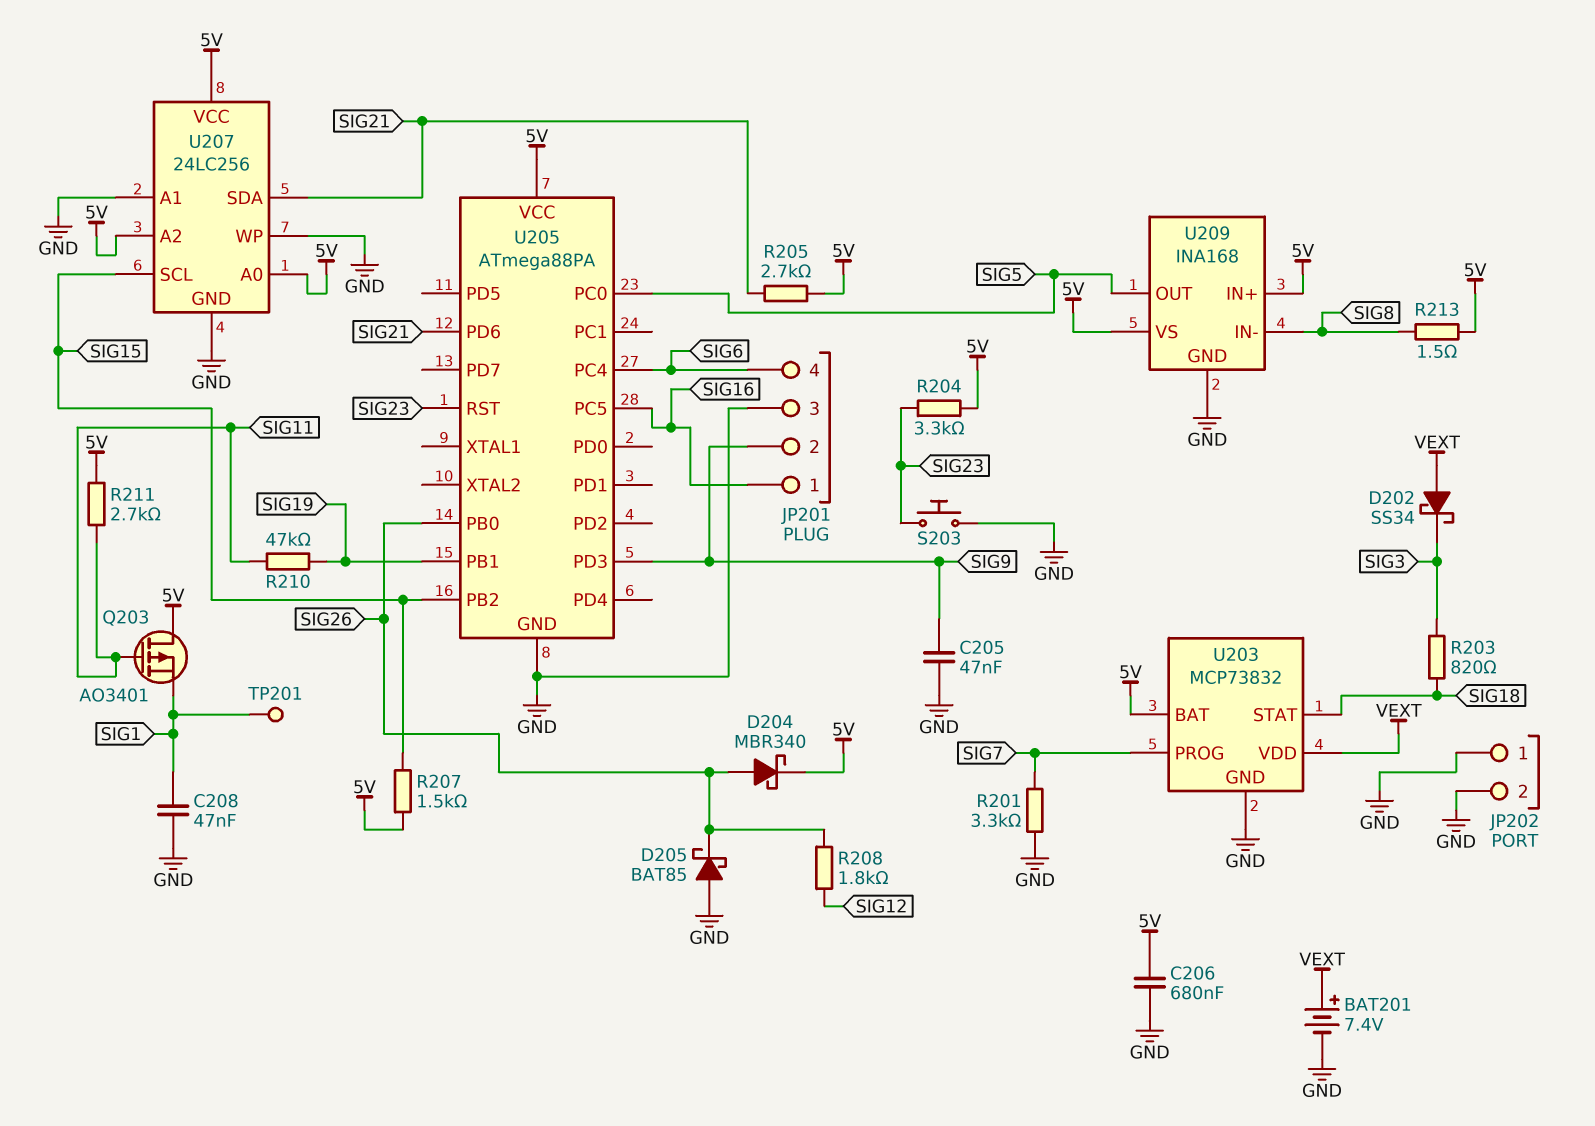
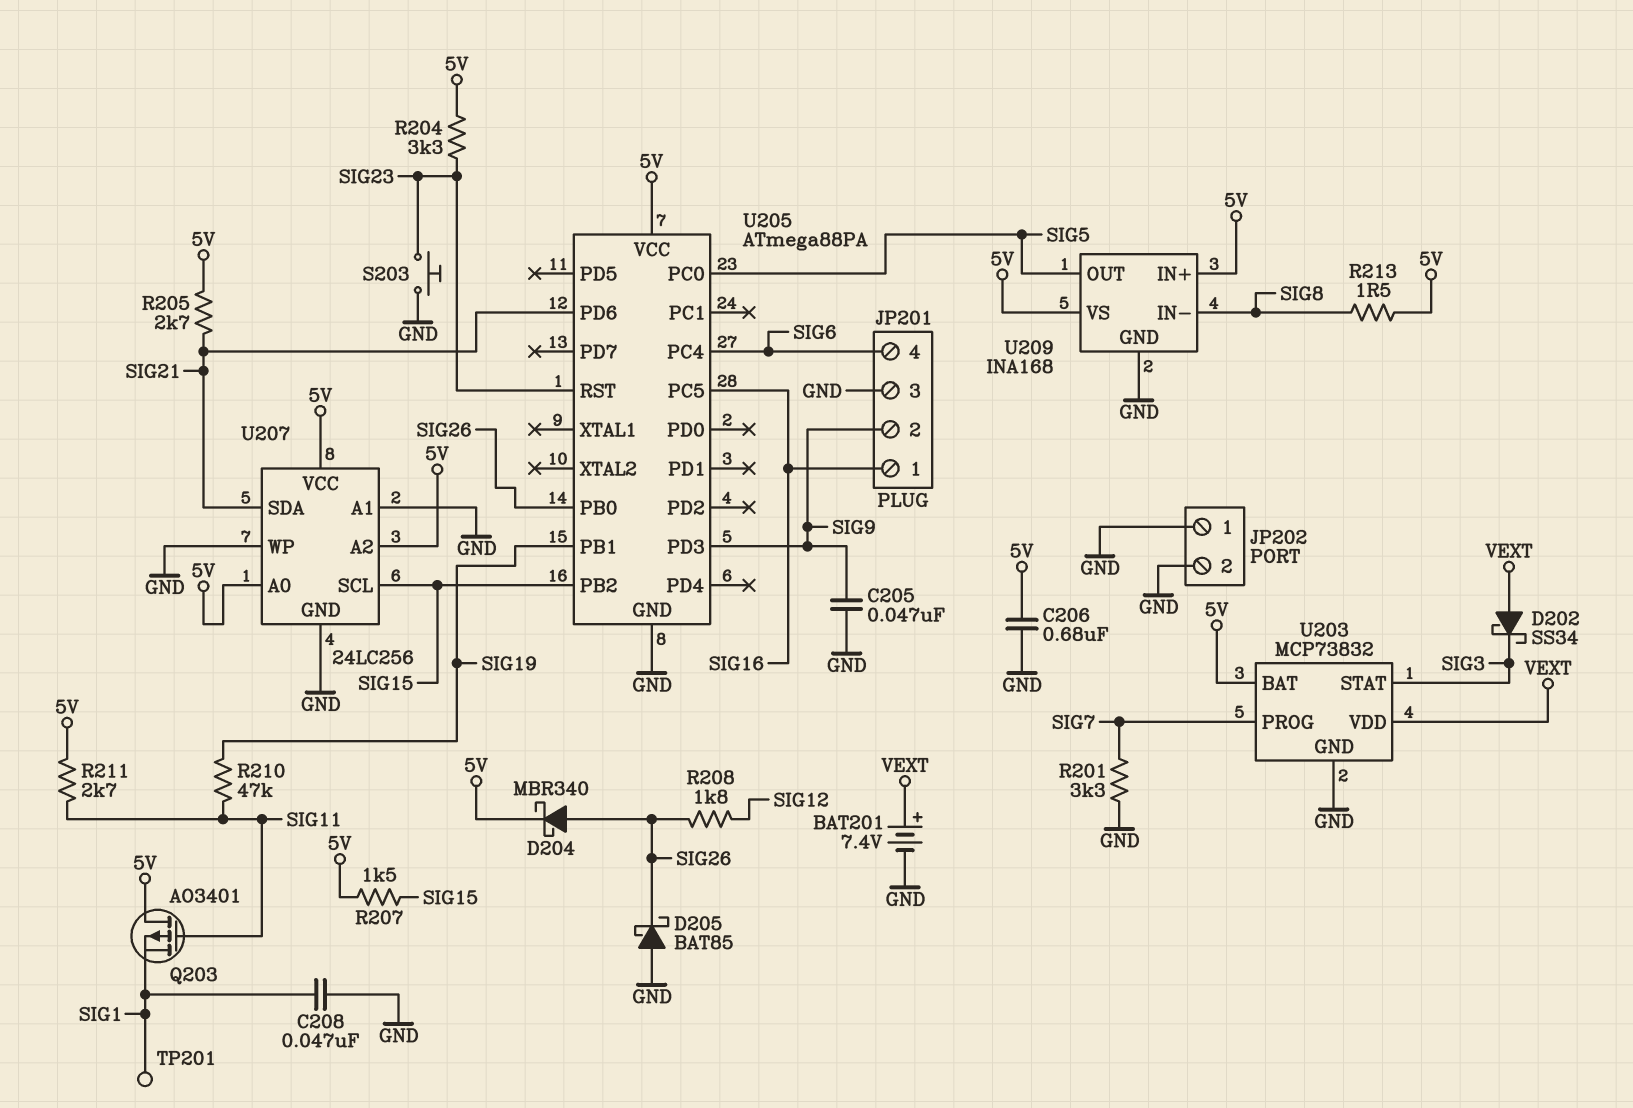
R203: 820 (SIG3, SIG18) -> none
U203 pin STAT: SIG18 -> SIG3

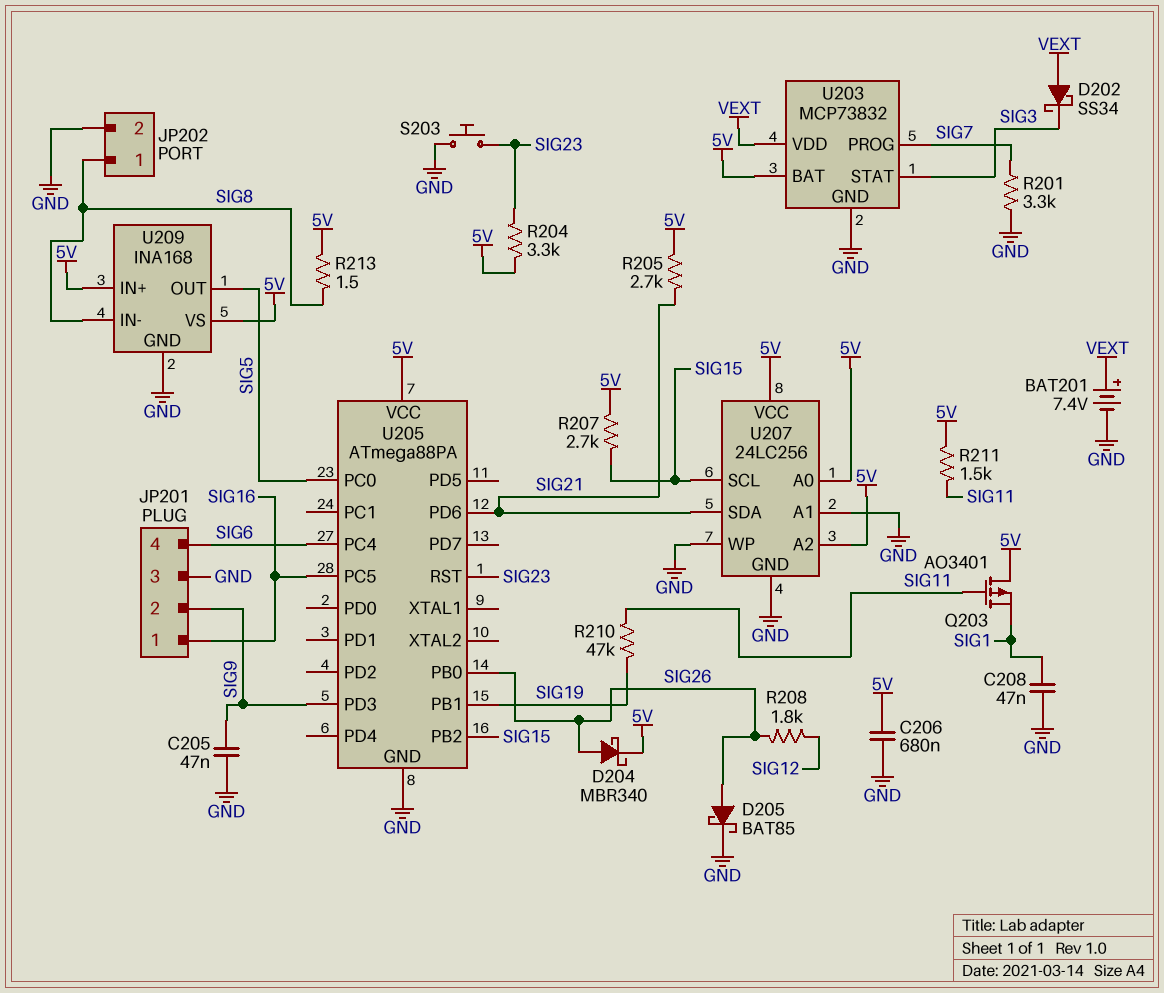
D205: schottky BAT85 (A GND, K SIG26) -> schottky BAT85 (A SIG26, K GND)
JP202 pin 1: GND -> SIG8
R207: 1.5k (5V, SIG15) -> 2.7k (5V, SIG15)
R211: 2.7k (5V, SIG11) -> 1.5k (5V, SIG11)
TP201: test point (SIG1) -> none

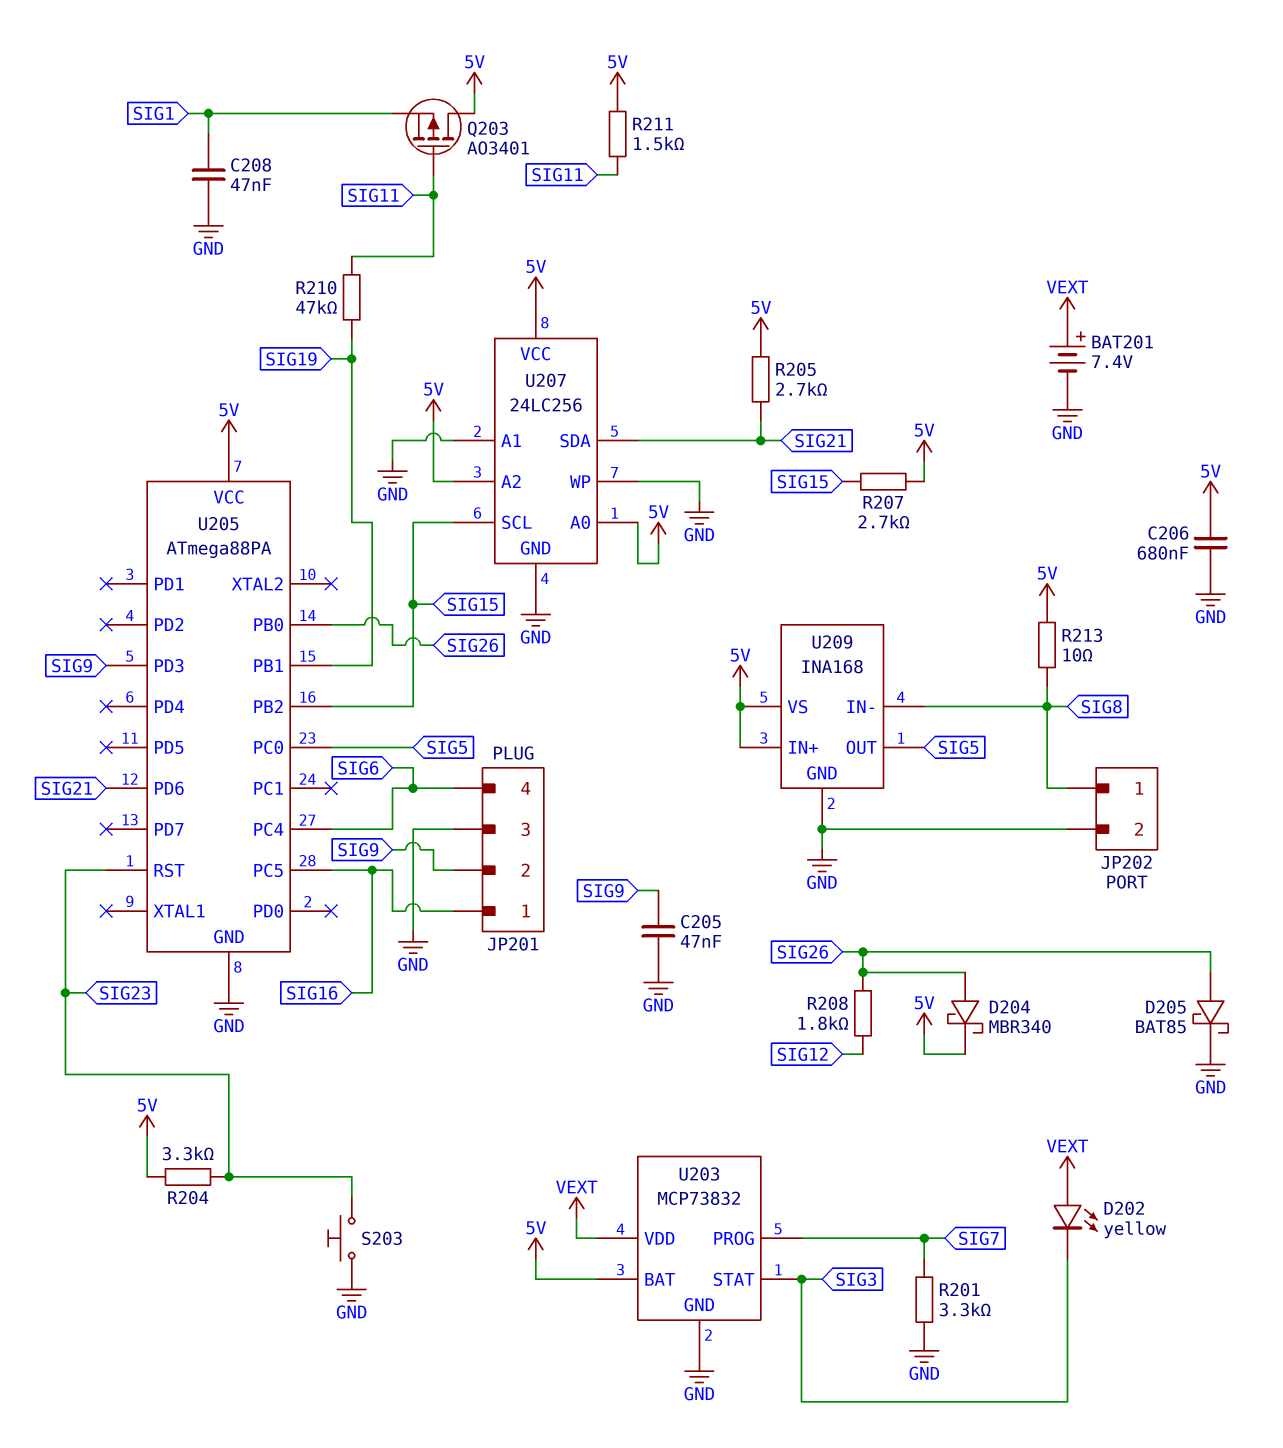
D202: schottky SS34 (A VEXT, K SIG3) -> LED yellow (A VEXT, K SIG3)
R213: 1.5 (5V, SIG8) -> 10 (5V, SIG8)

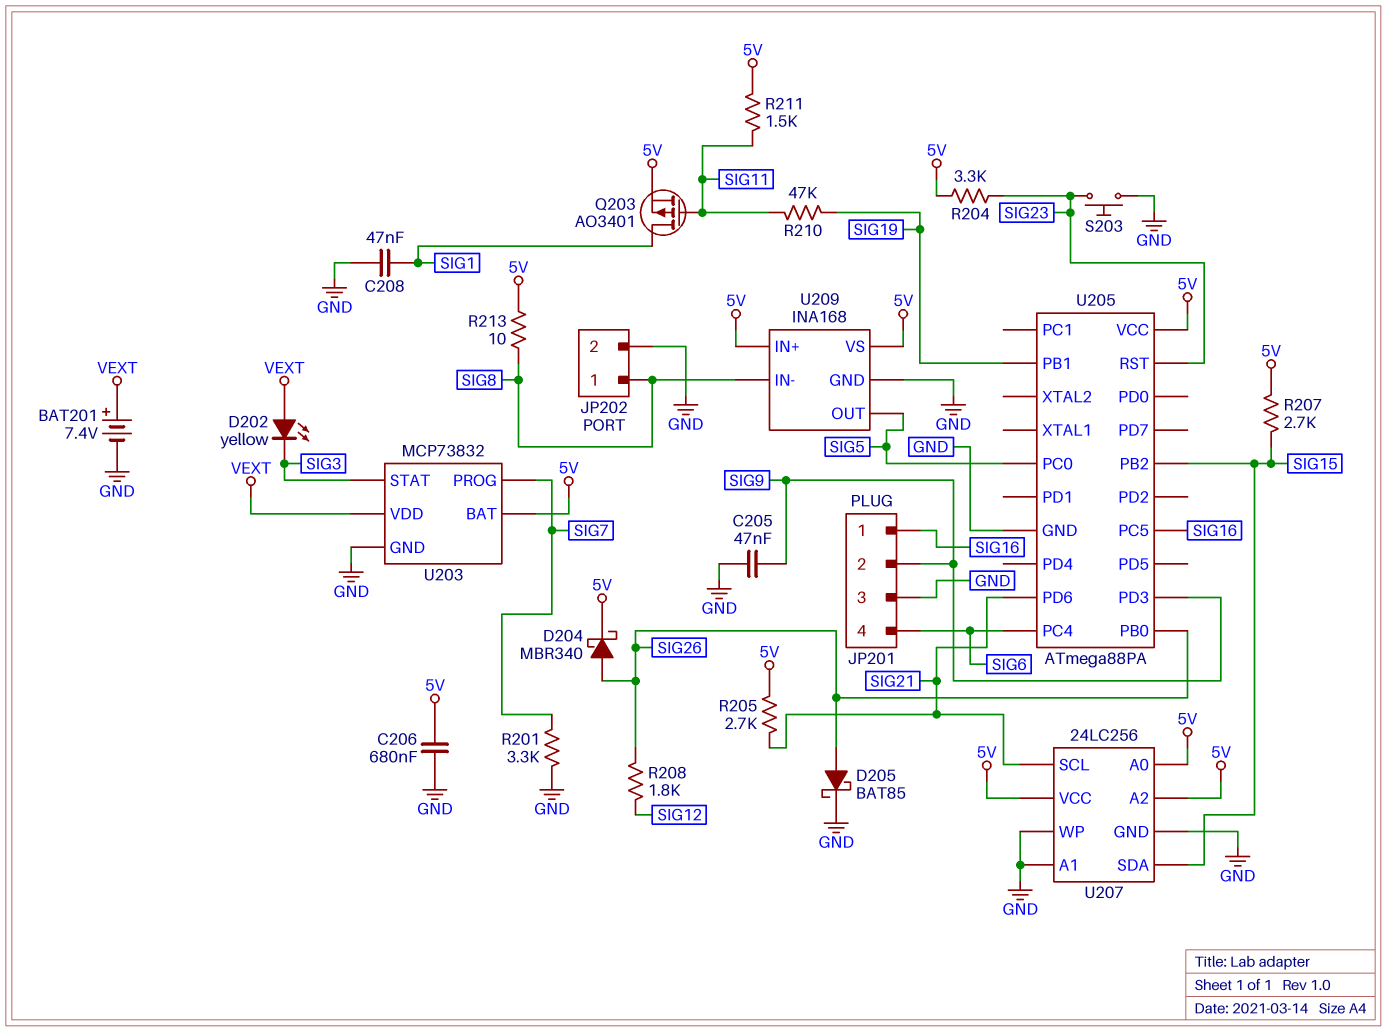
Q203: PMOS AO3401 (G SIG11, D 5V, S SIG1) -> PMOS AO3401 (G SIG11, D SIG1, S 5V)
U207 pin SCL: SIG15 -> SIG21
U207 pin SDA: SIG21 -> SIG15

